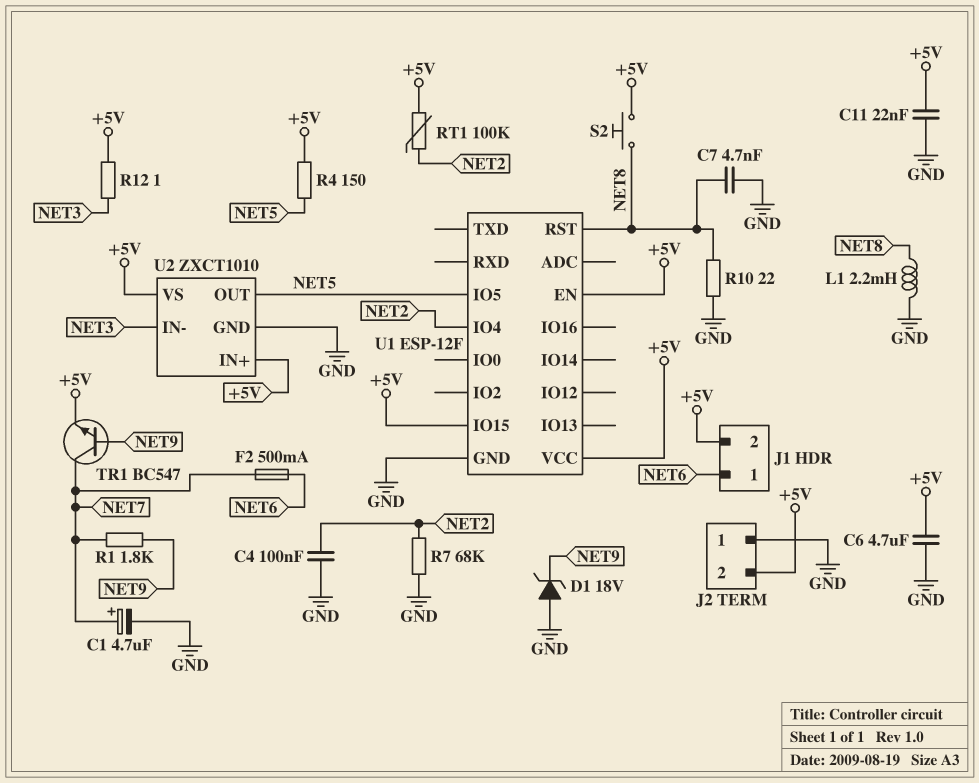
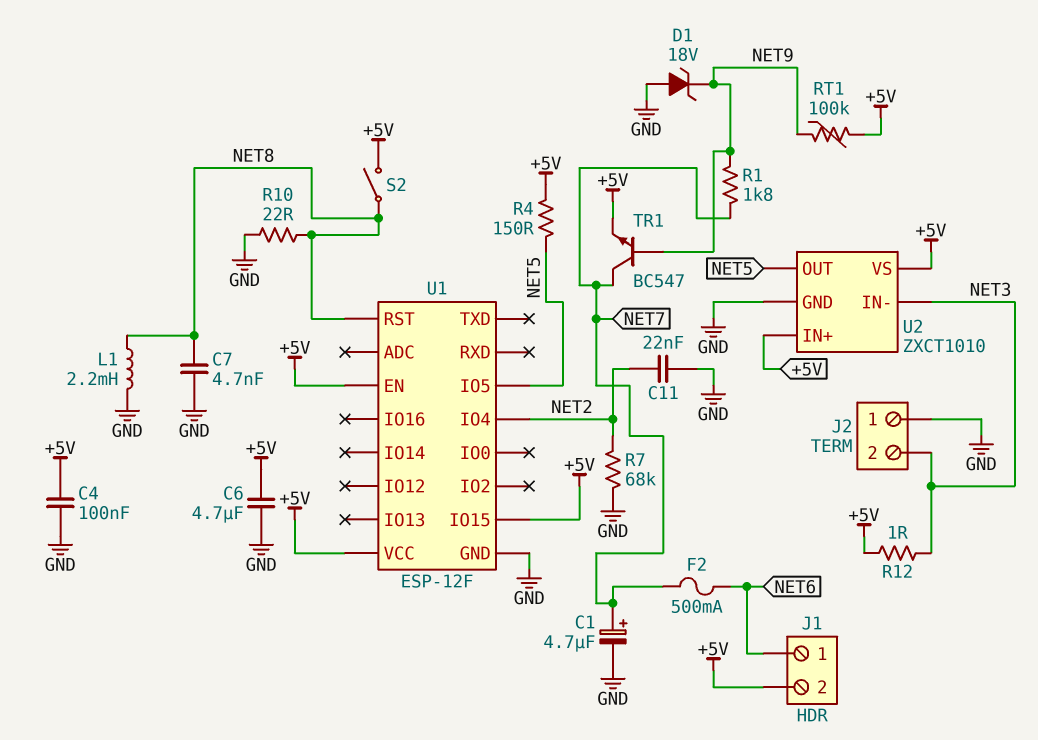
C4: 100nF (GND, NET2) -> 100nF (+5V, GND)
C11: 22nF (+5V, GND) -> 22nF (GND, NET2)
J2 pin 2: +5V -> NET3
RT1: 100k (+5V, NET2) -> 100k (+5V, NET9)
S2: button (+5V, NET8) -> switch (+5V, NET8)

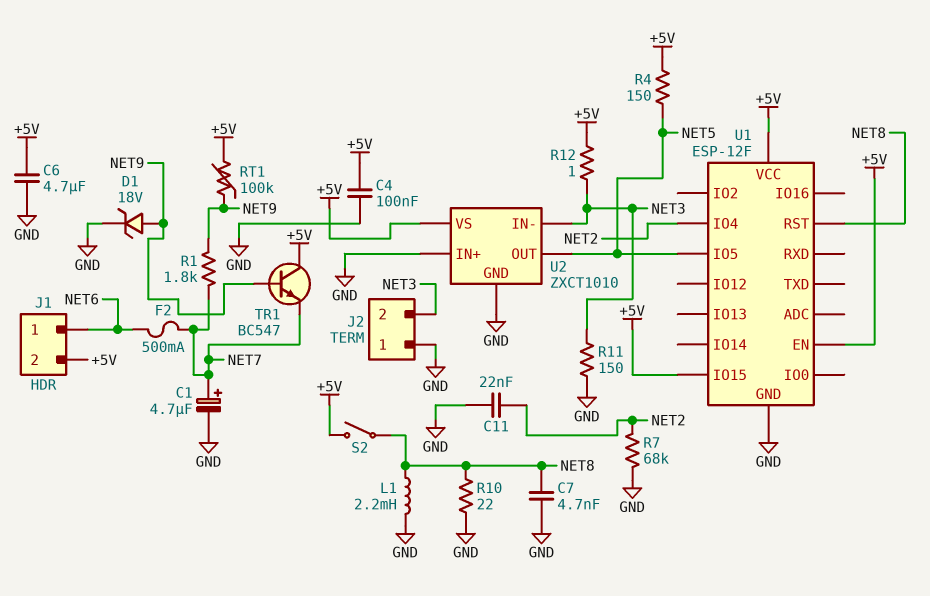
D1: zener 18V (A GND, K NET9) -> zener 18V (A NET9, K GND)
R11: none -> 150 (GND, NET3)
TR1: NPN BC547 (B NET9, C NET7, E +5V) -> NPN BC547 (B NET9, C +5V, E NET7)
U2 pin IN+: +5V -> GND

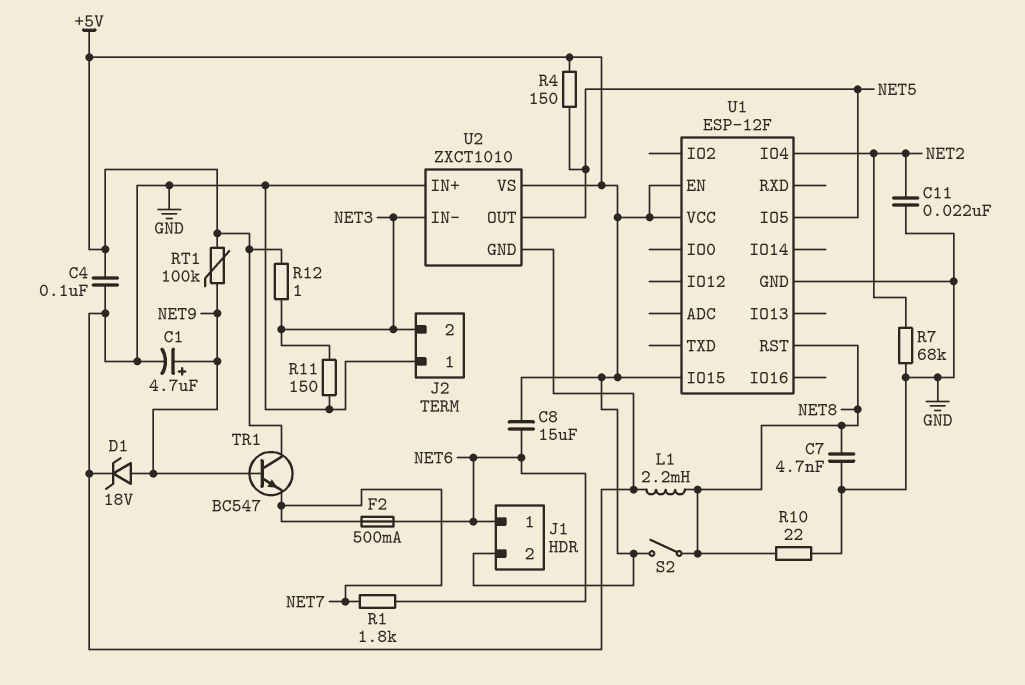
C1: 4.7uF (plus NET7, minus GND) -> 4.7uF (plus NET9, minus GND)
C6: 4.7uF (+5V, GND) -> none
C8: none -> 15uF (+5V, NET6)
R1: 1.8k (NET7, NET9) -> 1.8k (NET6, NET7)

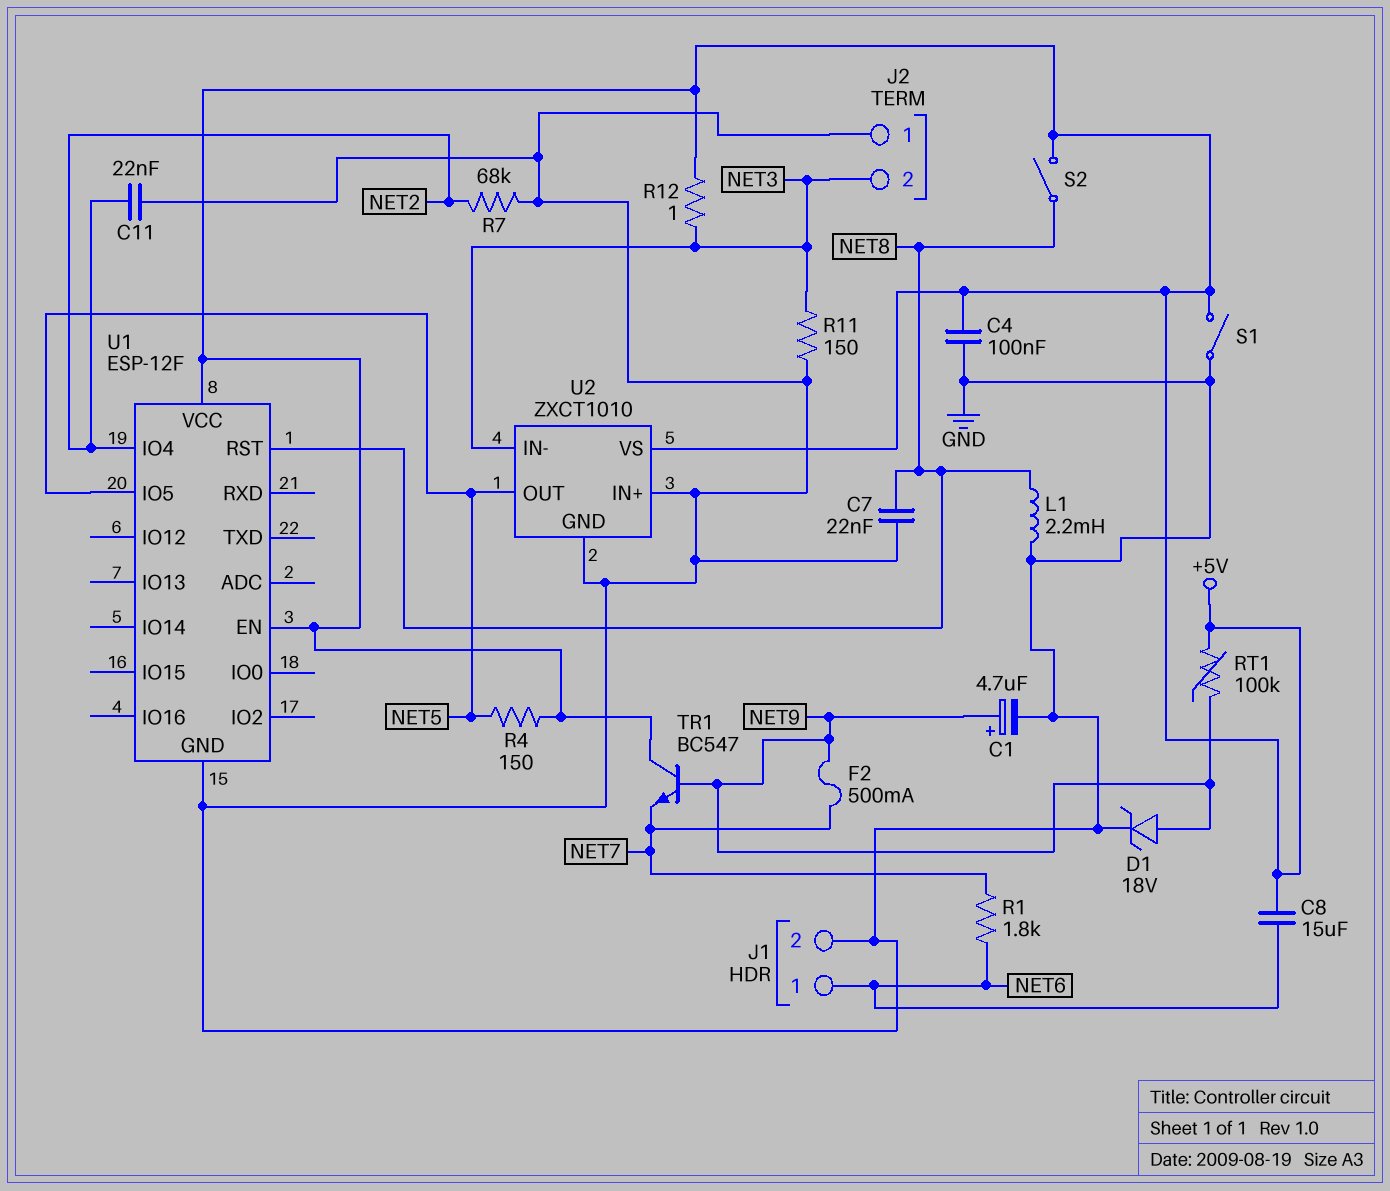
C7: 4.7nF (GND, NET8) -> 22nF (GND, NET8)
F2: 500mA (NET6, NET7) -> 500mA (NET7, NET9)
J1 pin 2: +5V -> GND
R10: 22 (GND, NET8) -> none
S1: none -> switch (+5V, GND)
U1 pin IO15: +5V -> none

